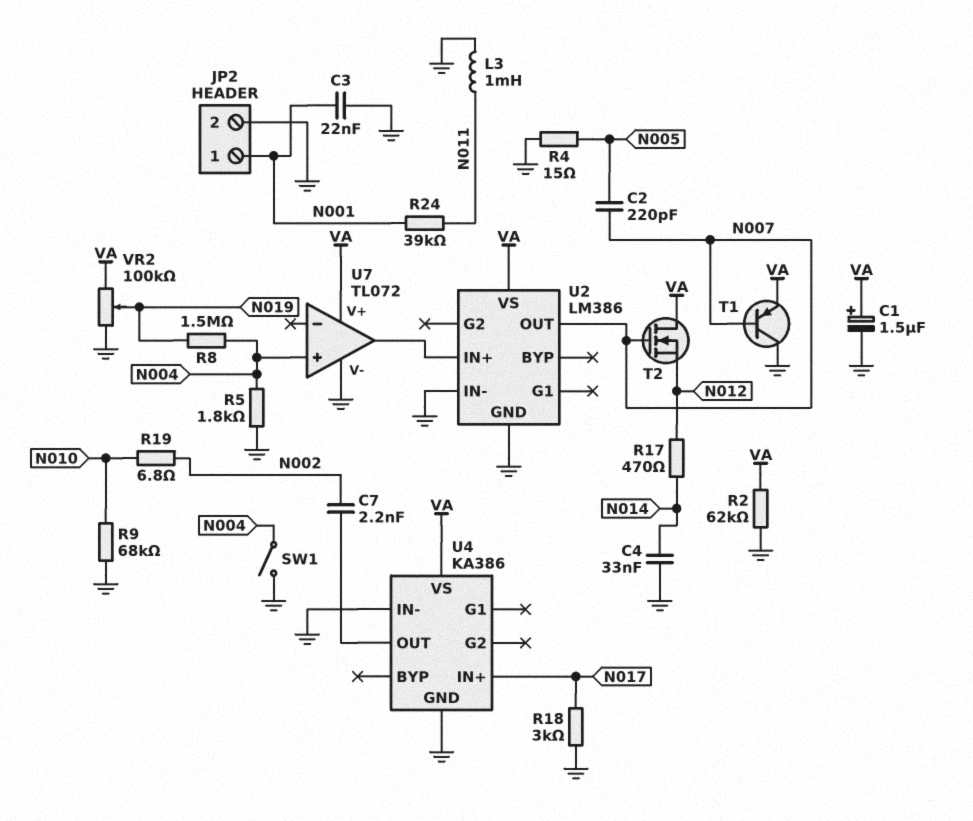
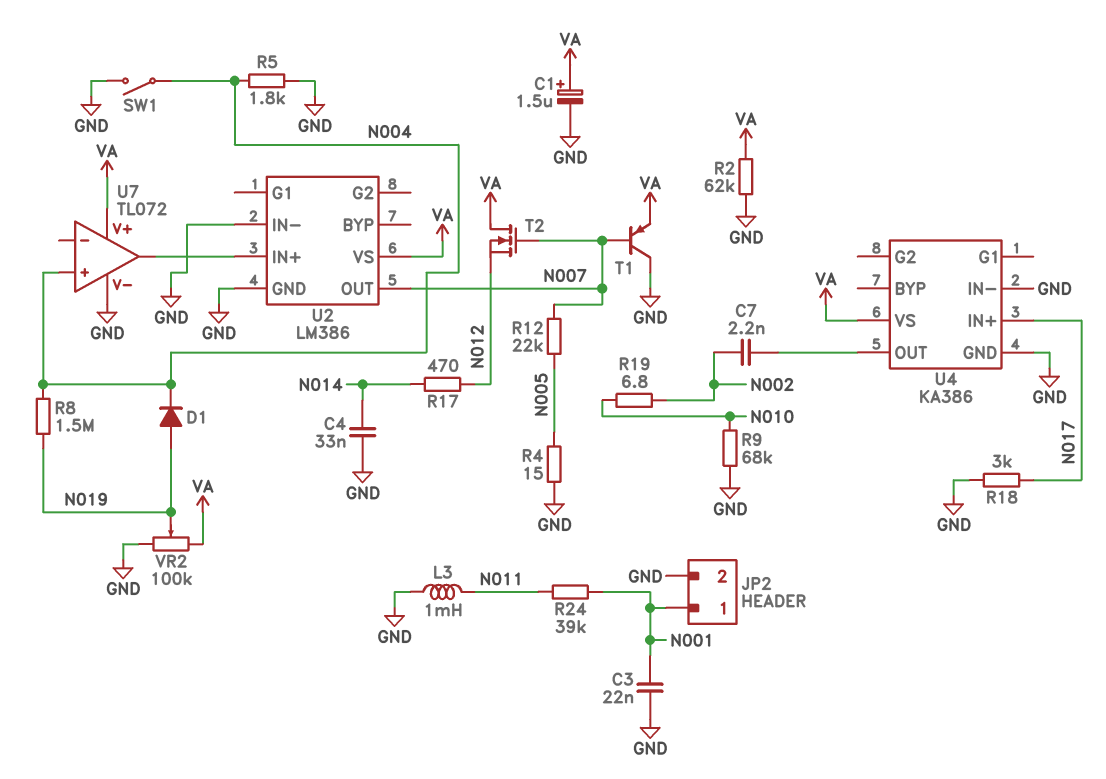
C2: 220pF (N005, N007) -> none
D1: none -> diode (A N019, K N004)
R12: none -> 22k (N005, N007)

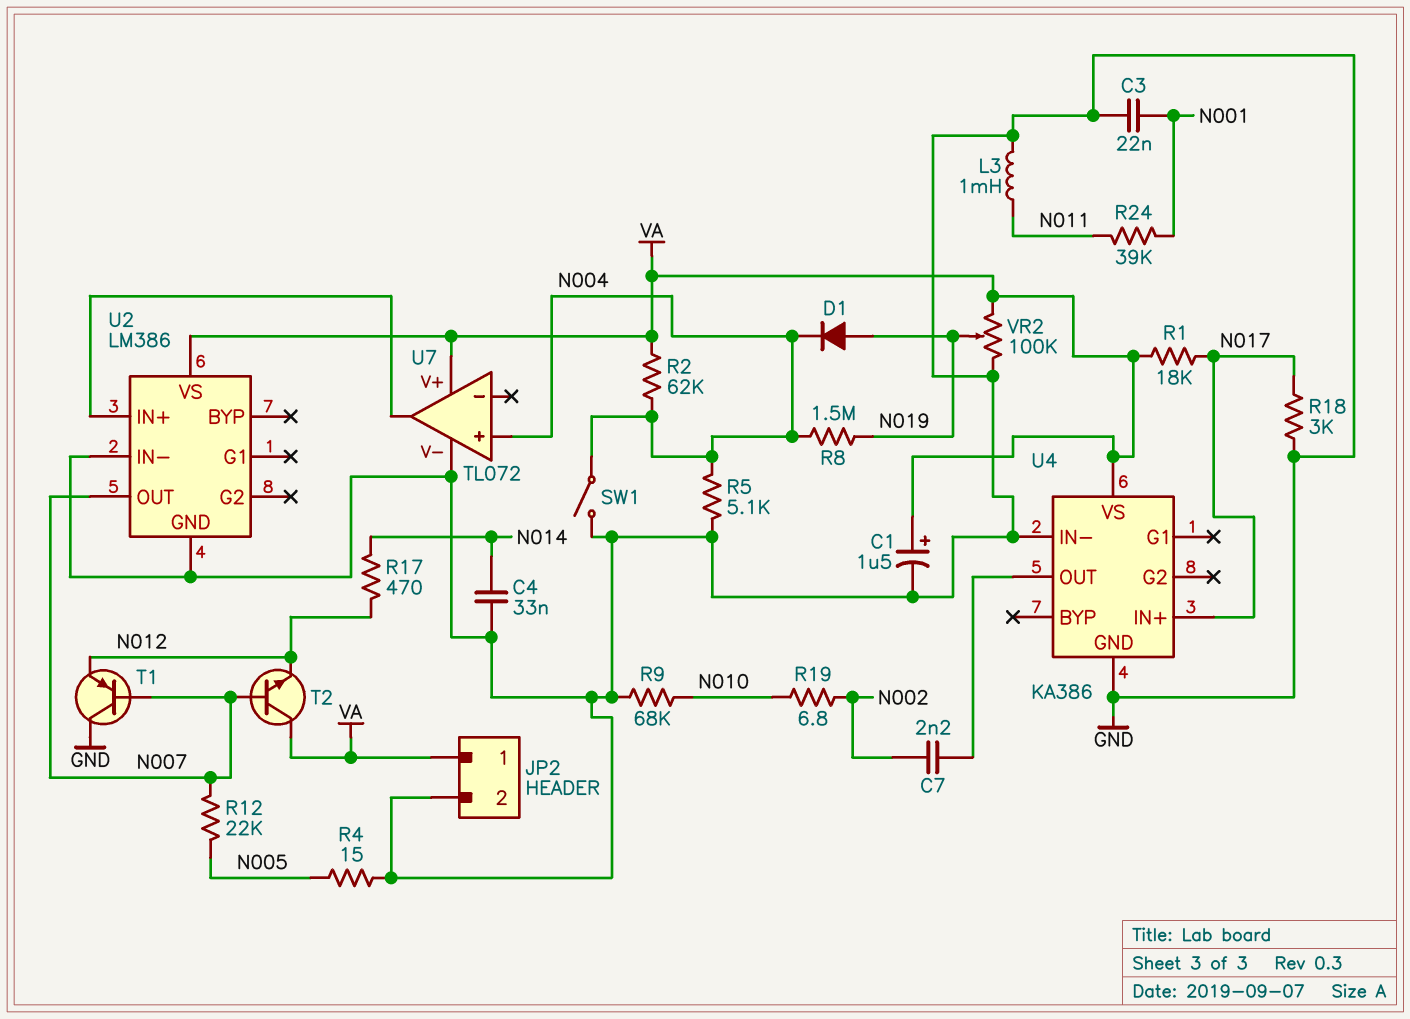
JP2 pin 1: N001 -> VA
R1: none -> 18k (N017, VA)
R2: 62k (GND, VA) -> 62k (N004, VA)
R5: 1.8k (GND, N004) -> 5.1k (GND, N004)
T1: PNP (B N007, C GND, E VA) -> PNP (B N007, C GND, E N012)
T2: NMOS (G N007, D VA, S N012) -> NPN (B N007, C VA, E N012)

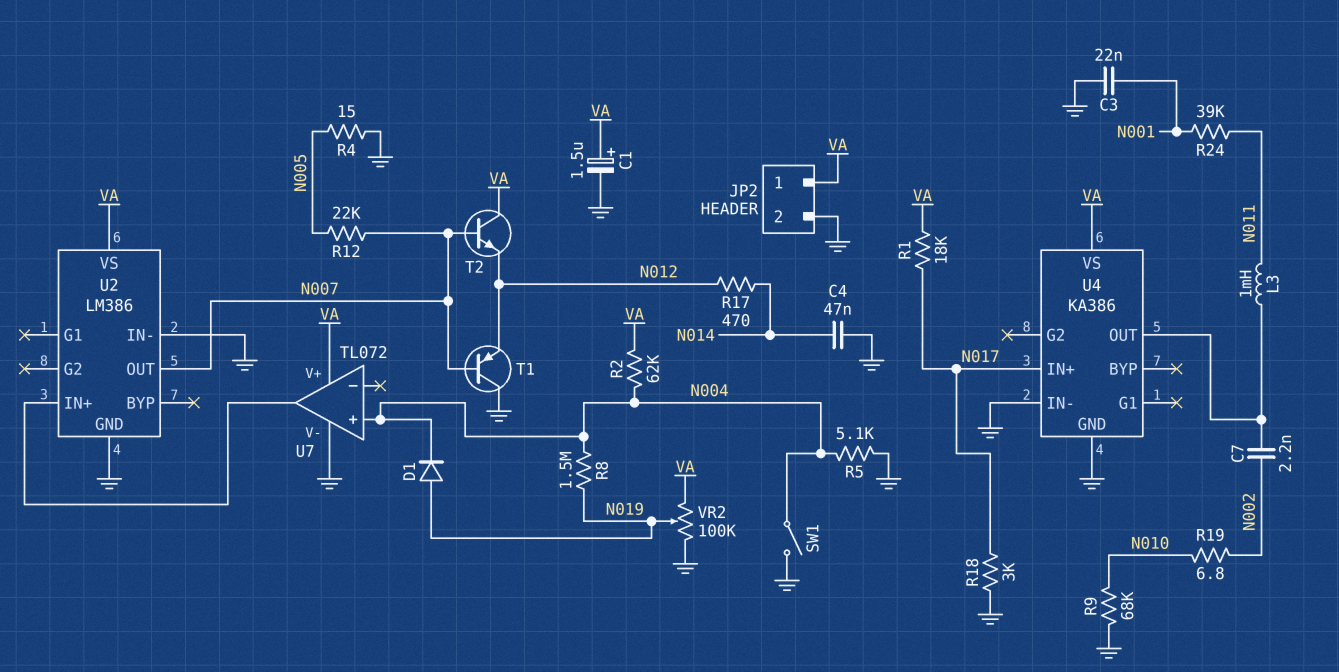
C4: 33nF (GND, N014) -> 47nF (GND, N014)
L3: 1mH (GND, N011) -> 1mH (N011, U4/OUT)

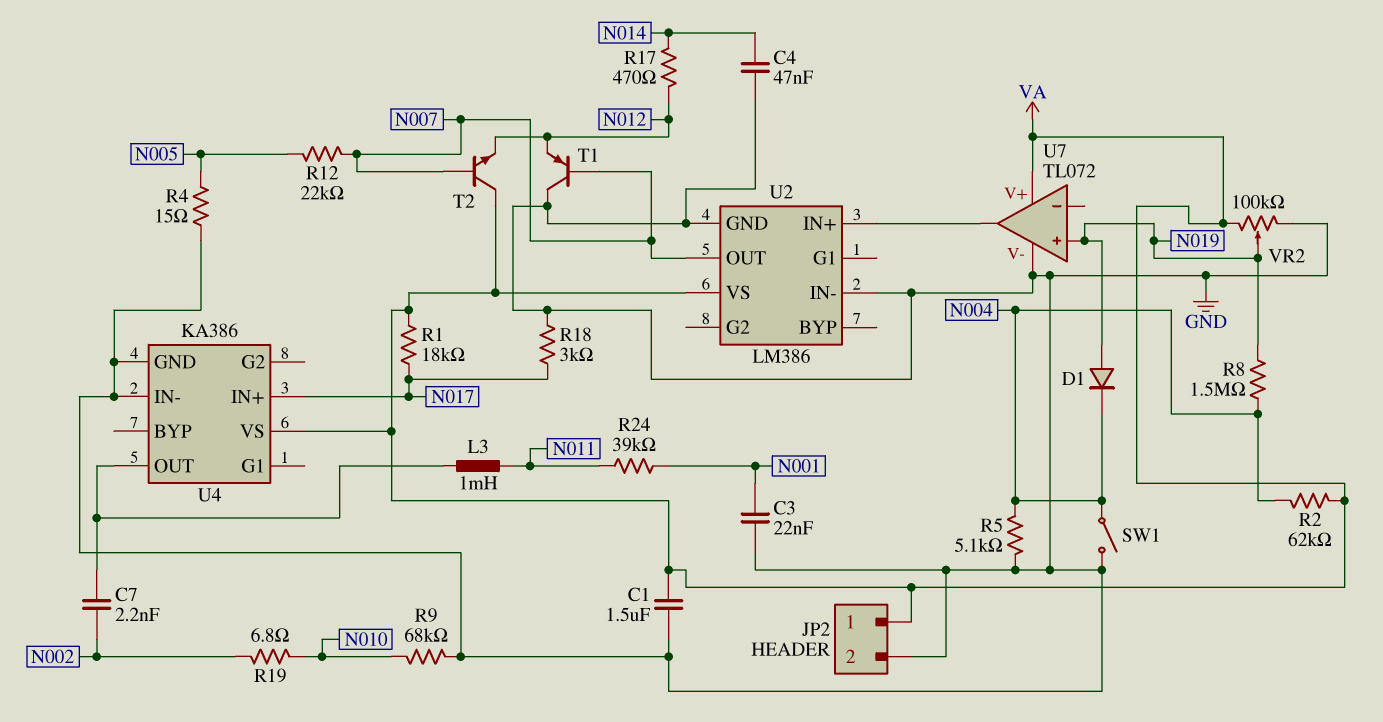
C1: 1.5uF (plus VA, minus GND) -> 1.5uF (GND, VA)
U7 pin in+: N004 -> N019

